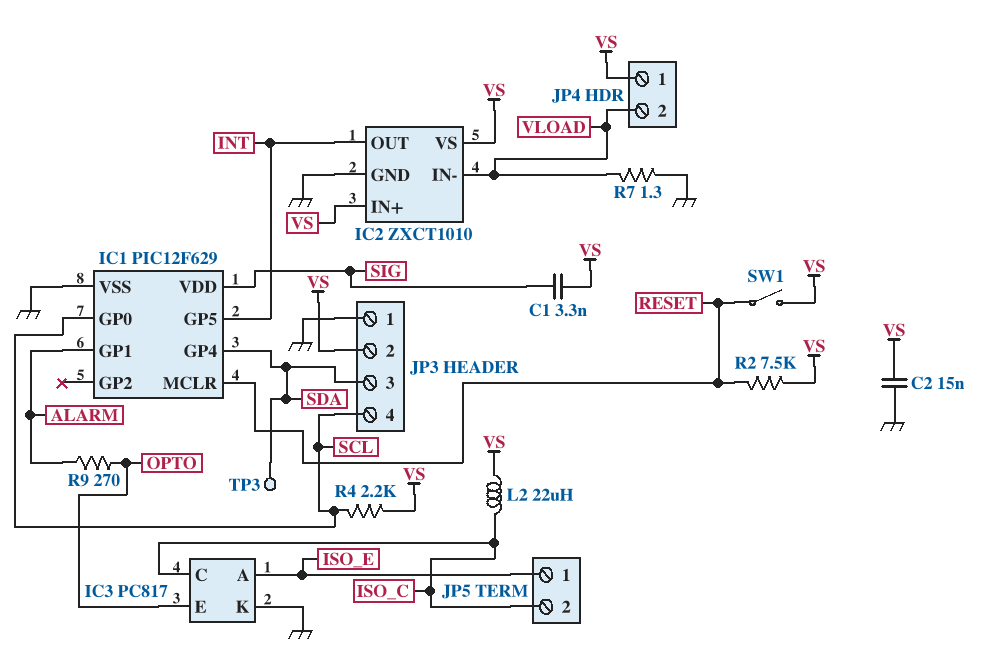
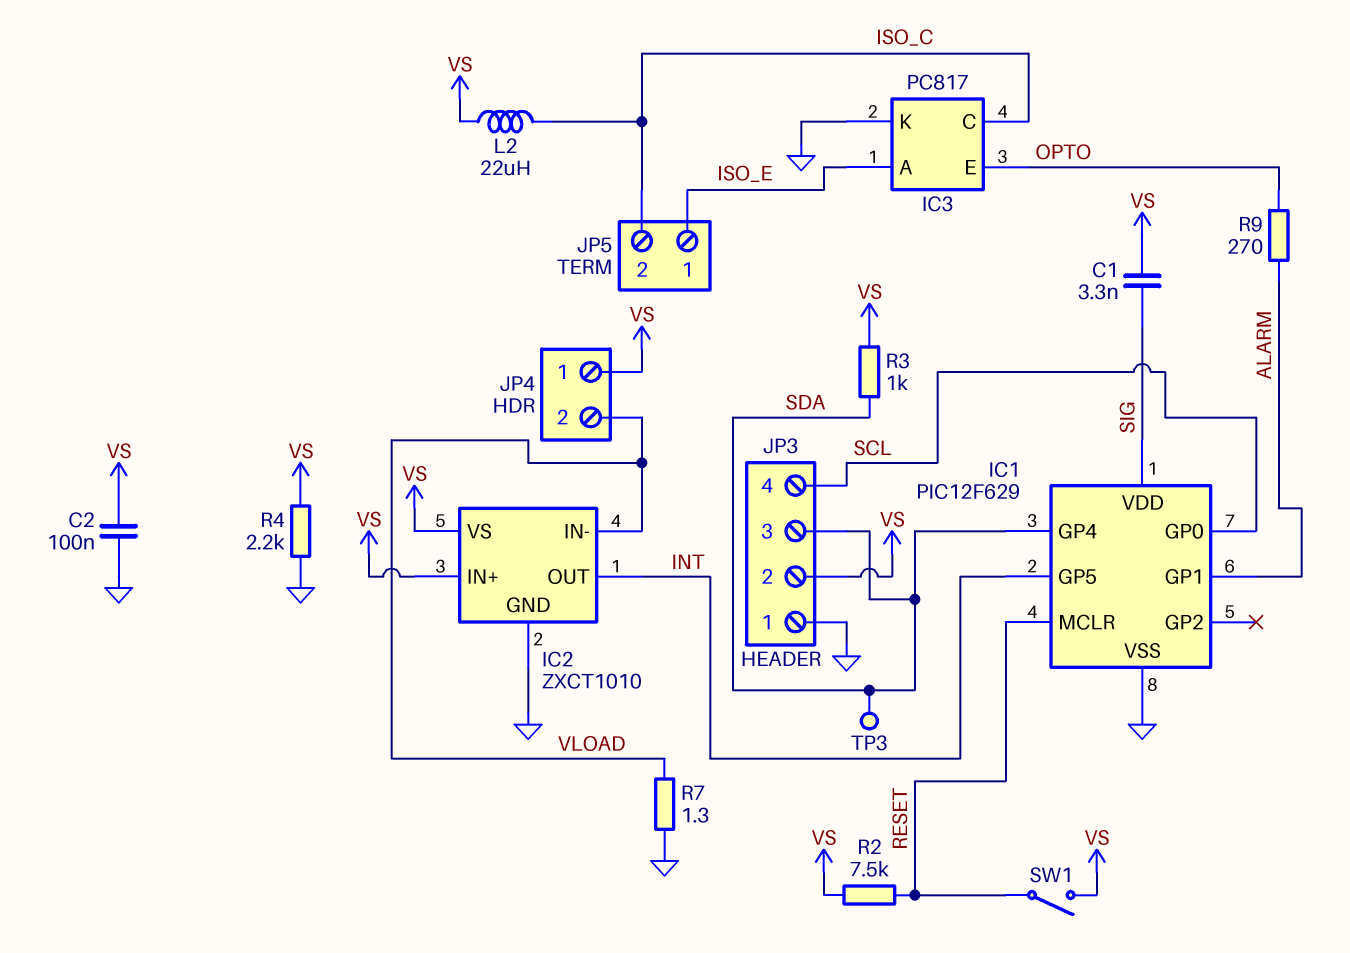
C2: 15nF (GND, VS) -> 100nF (GND, VS)
R3: none -> 1k (SDA, VS)
R4: 2.2k (SCL, VS) -> 2.2k (GND, VS)

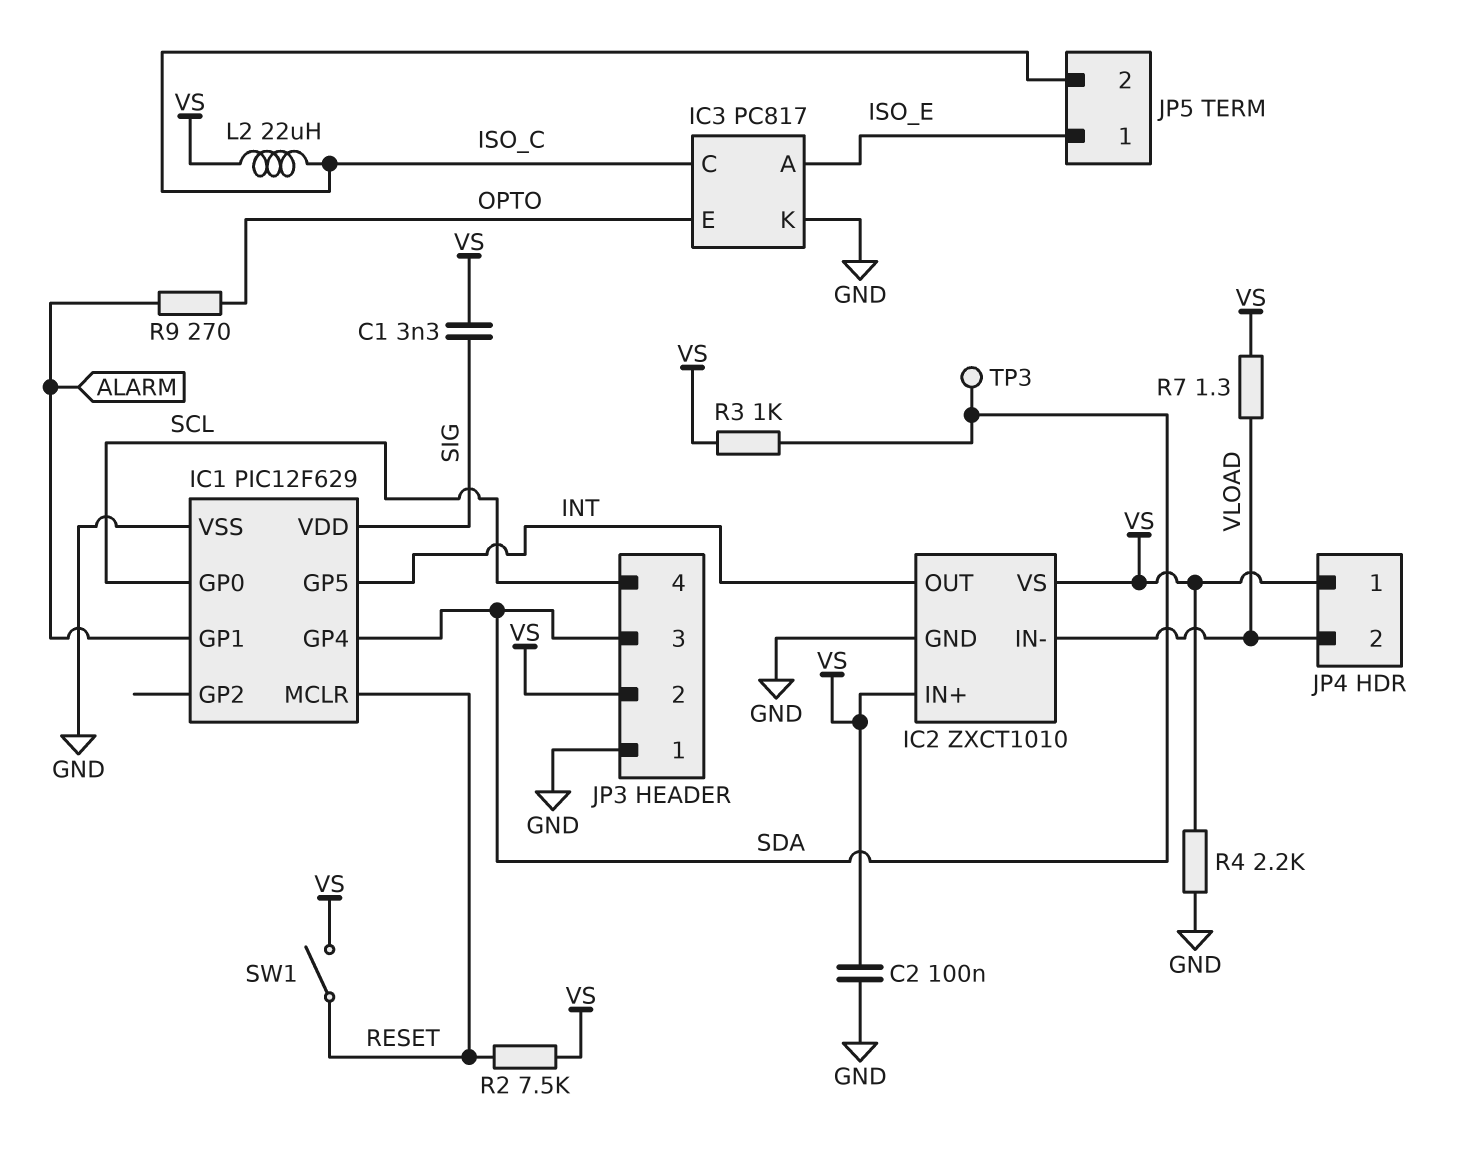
R7: 1.3 (GND, VLOAD) -> 1.3 (VLOAD, VS)

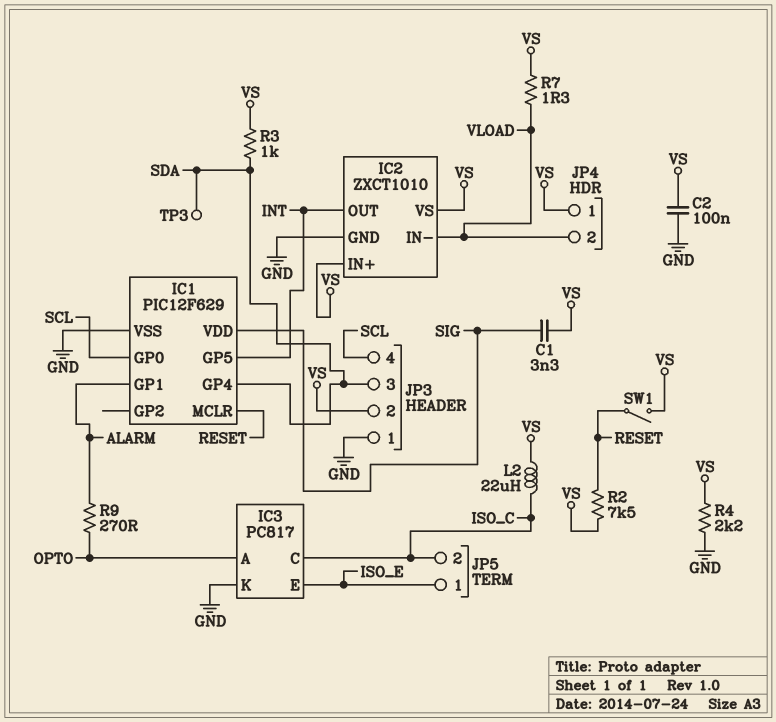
IC3 pin A: ISO_E -> OPTO
IC3 pin E: OPTO -> ISO_E

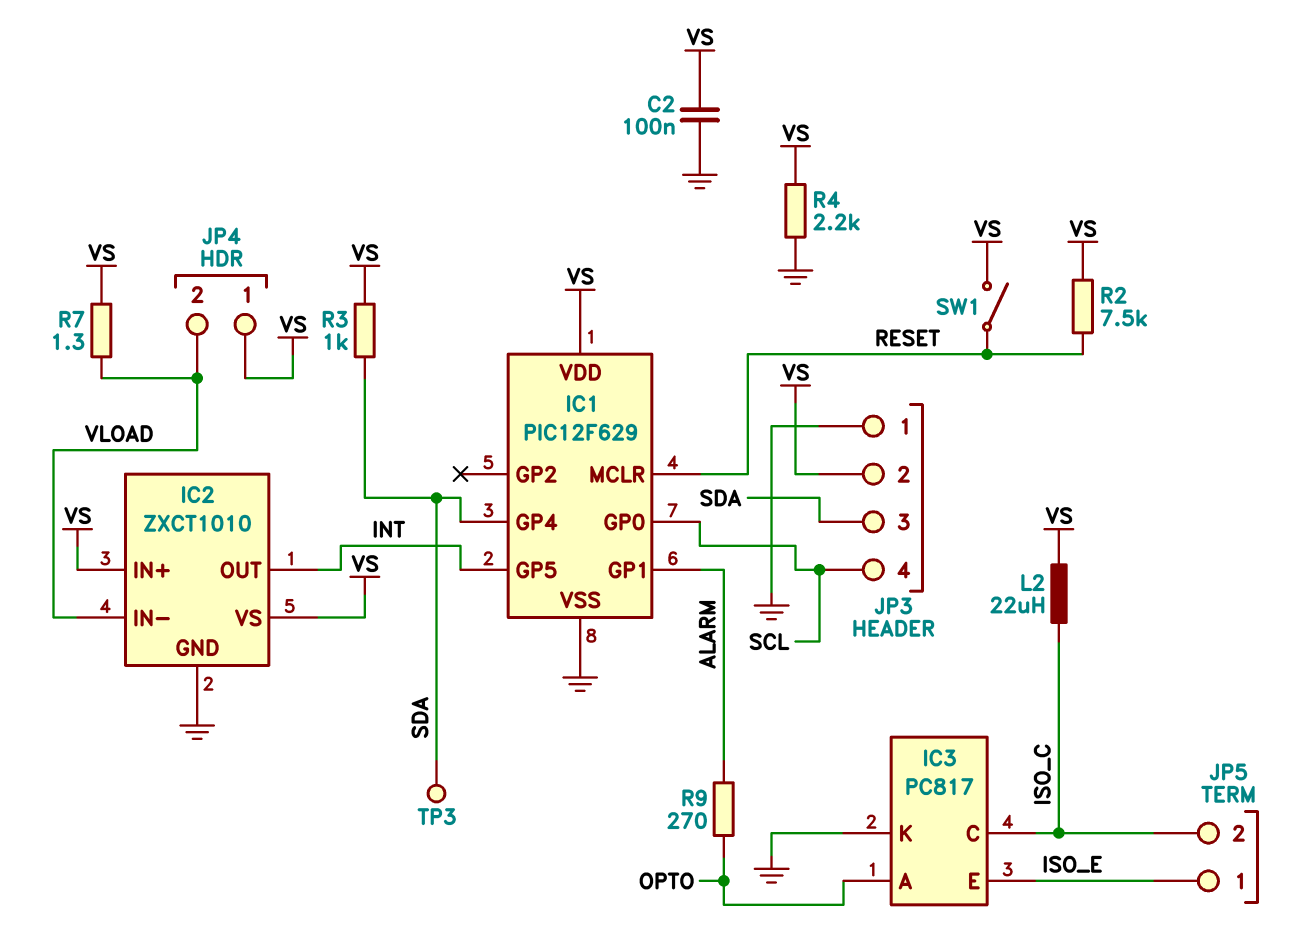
C1: 3.3nF (SIG, VS) -> none
IC1 pin VDD: SIG -> VS

